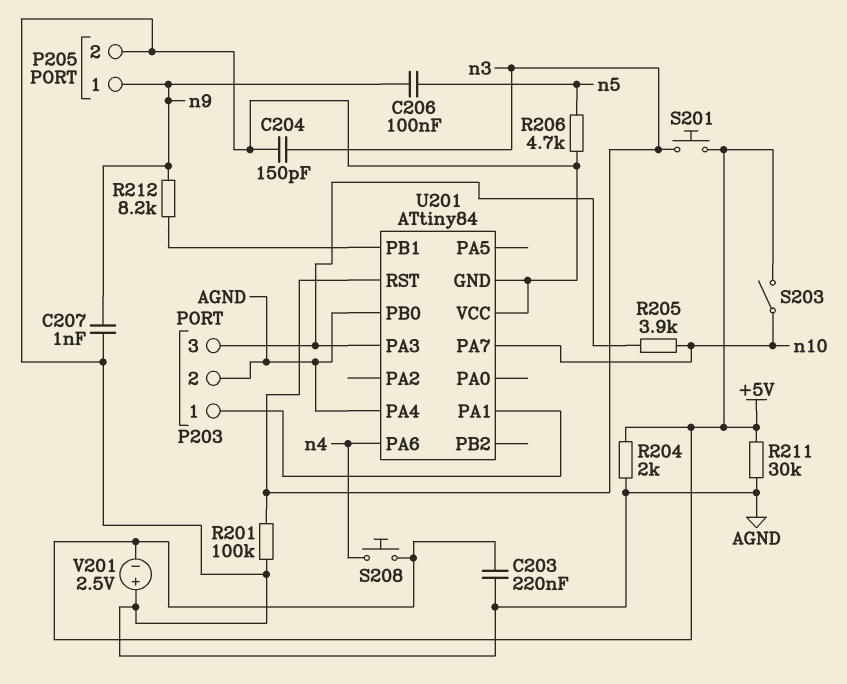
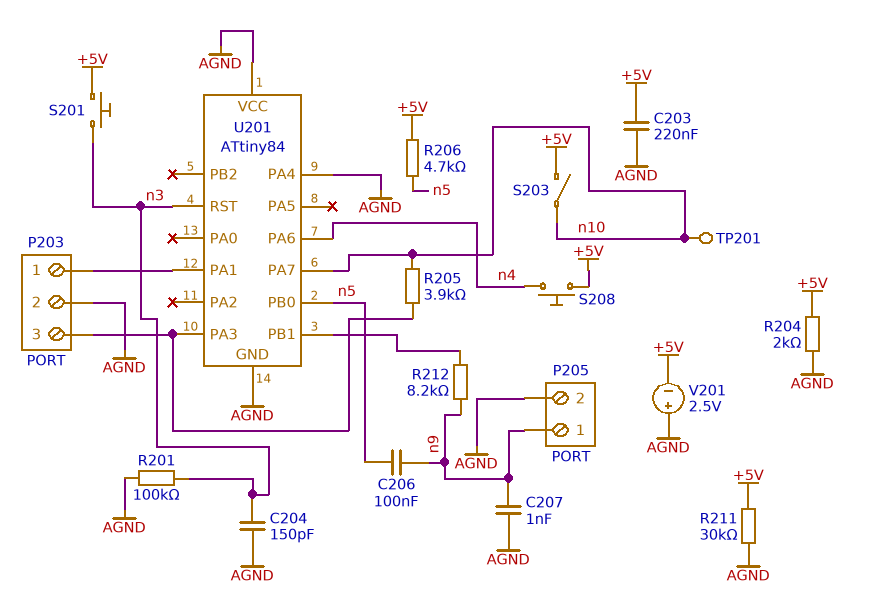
R206: 4.7k (AGND, n5) -> 4.7k (+5V, n5)
TP201: none -> test point (n10)
U201 pin PB0: AGND -> n5

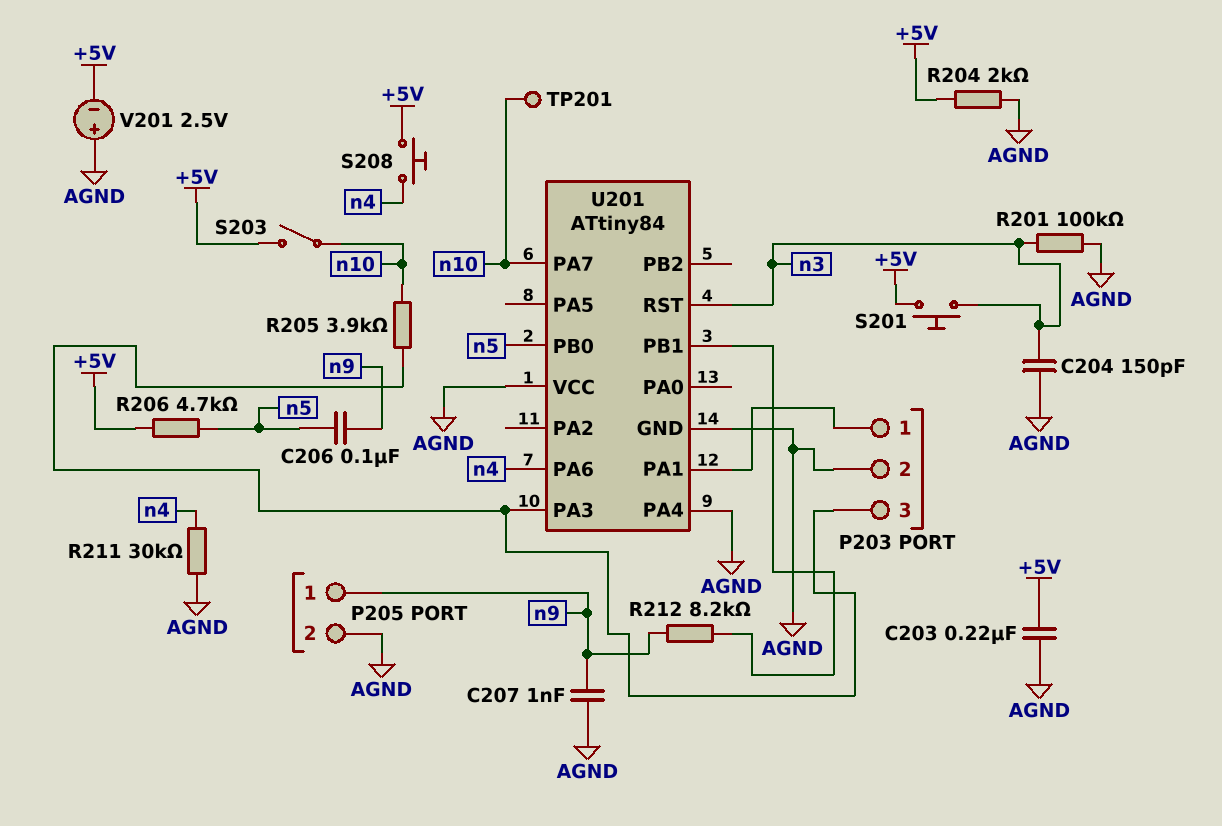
R211: 30k (+5V, AGND) -> 30k (AGND, n4)

